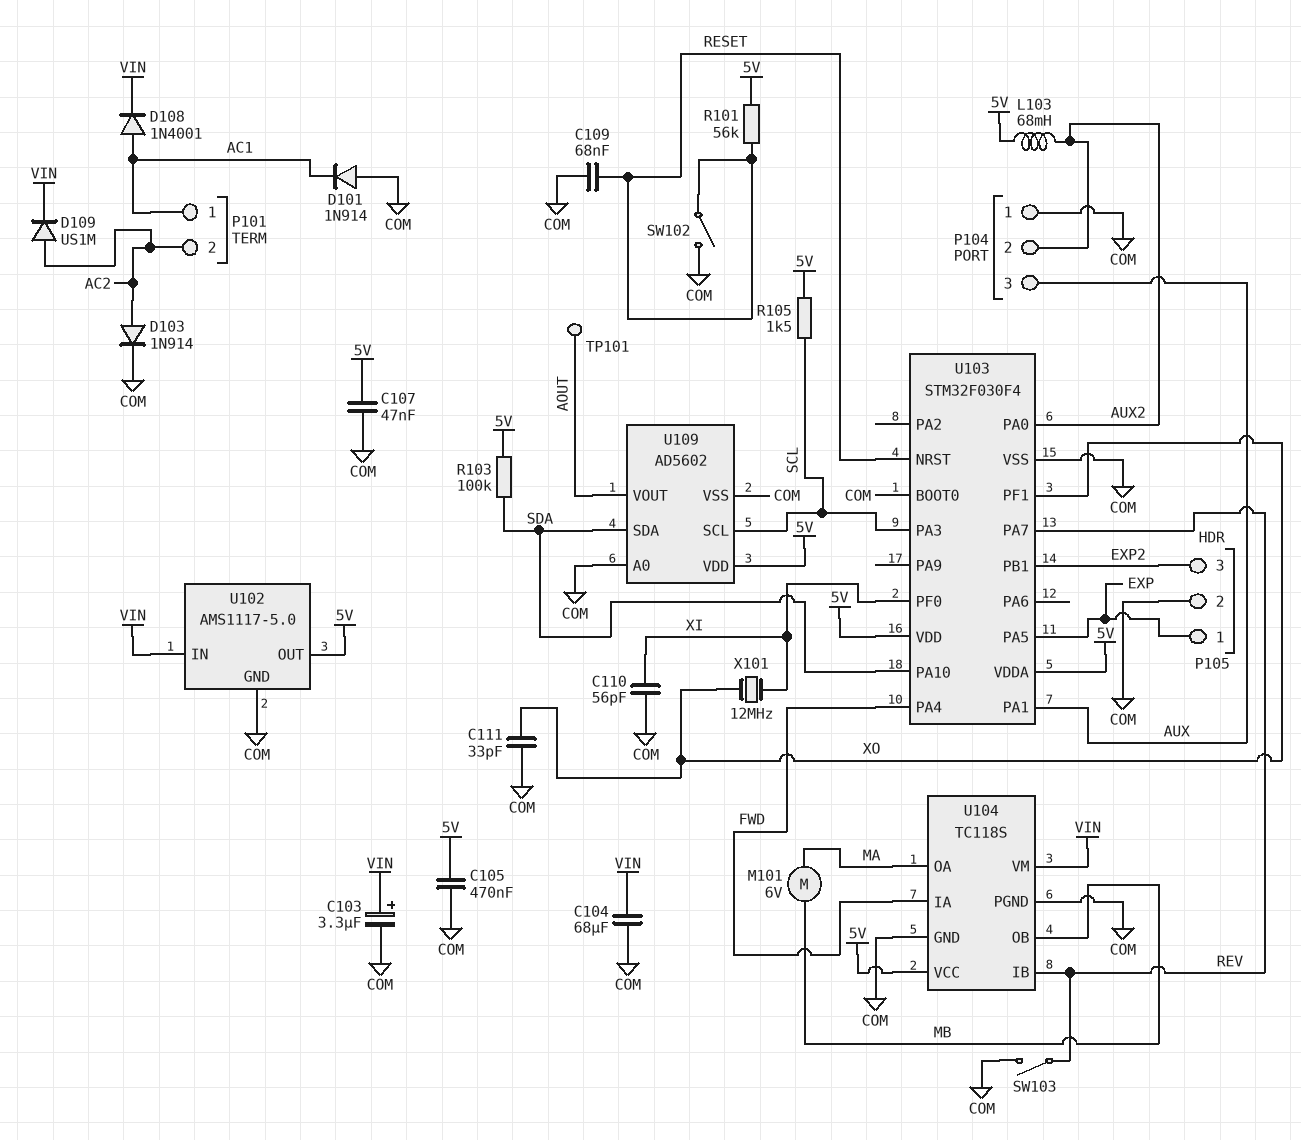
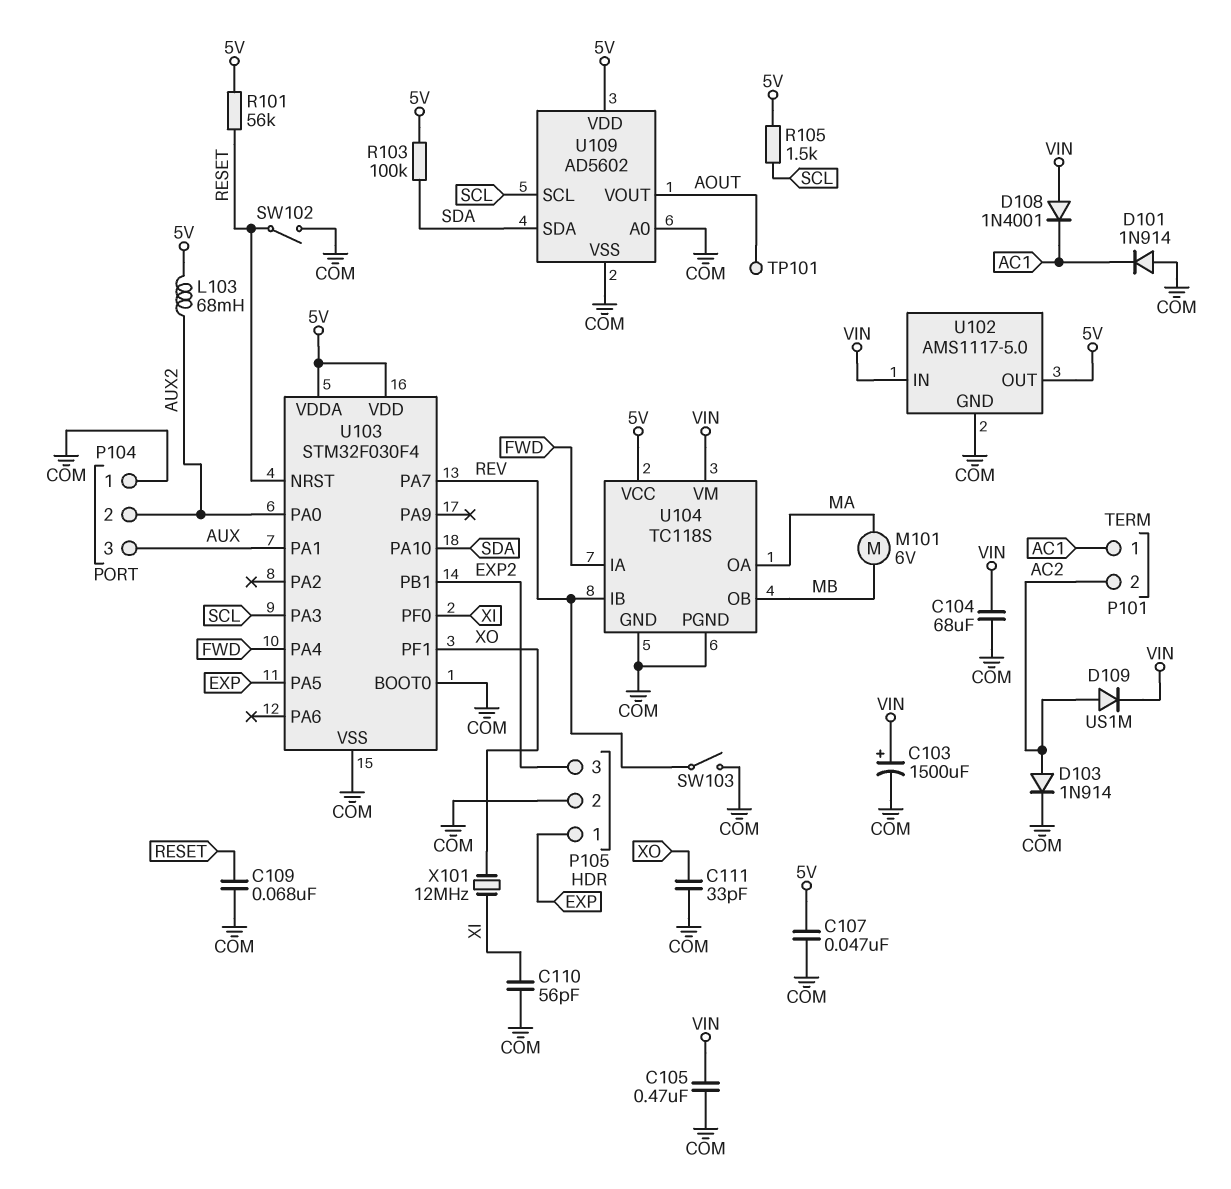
C103: 3.3uF (plus VIN, minus COM) -> 1500uF (plus VIN, minus COM)
C105: 470nF (5V, COM) -> 470nF (COM, VIN)
D108: diode 1N4001 (A AC1, K VIN) -> diode 1N4001 (A VIN, K AC1)

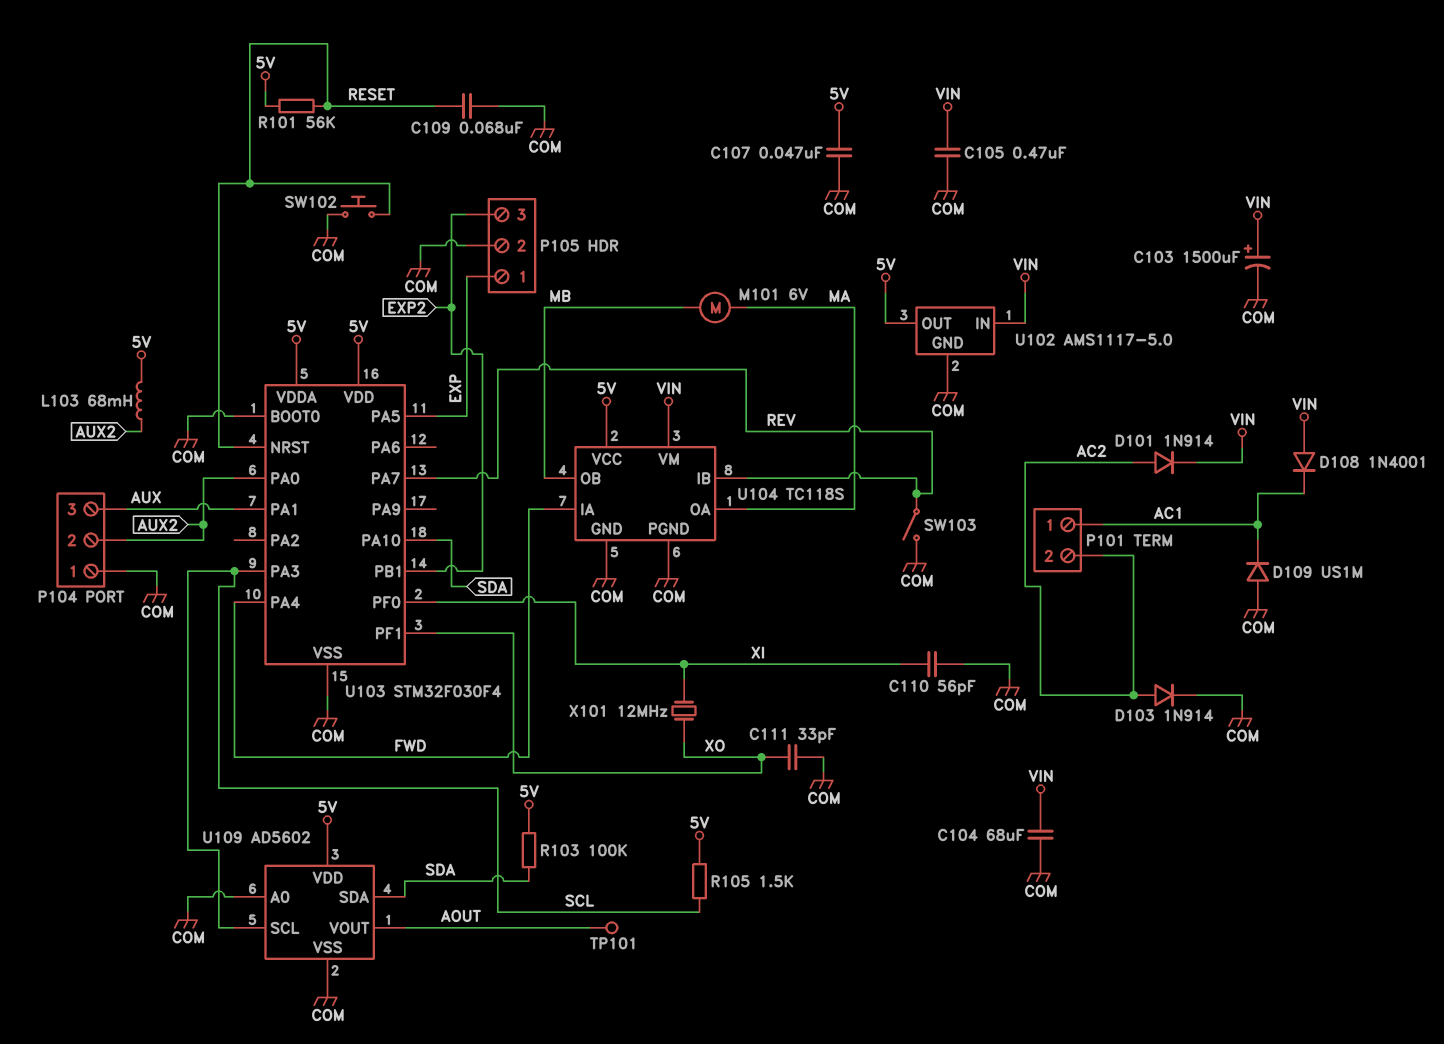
D101: diode 1N914 (A COM, K AC1) -> diode 1N914 (A AC2, K VIN)
D109: diode US1M (A AC2, K VIN) -> diode US1M (A COM, K AC1)
SW102: switch (COM, RESET) -> button (COM, RESET)

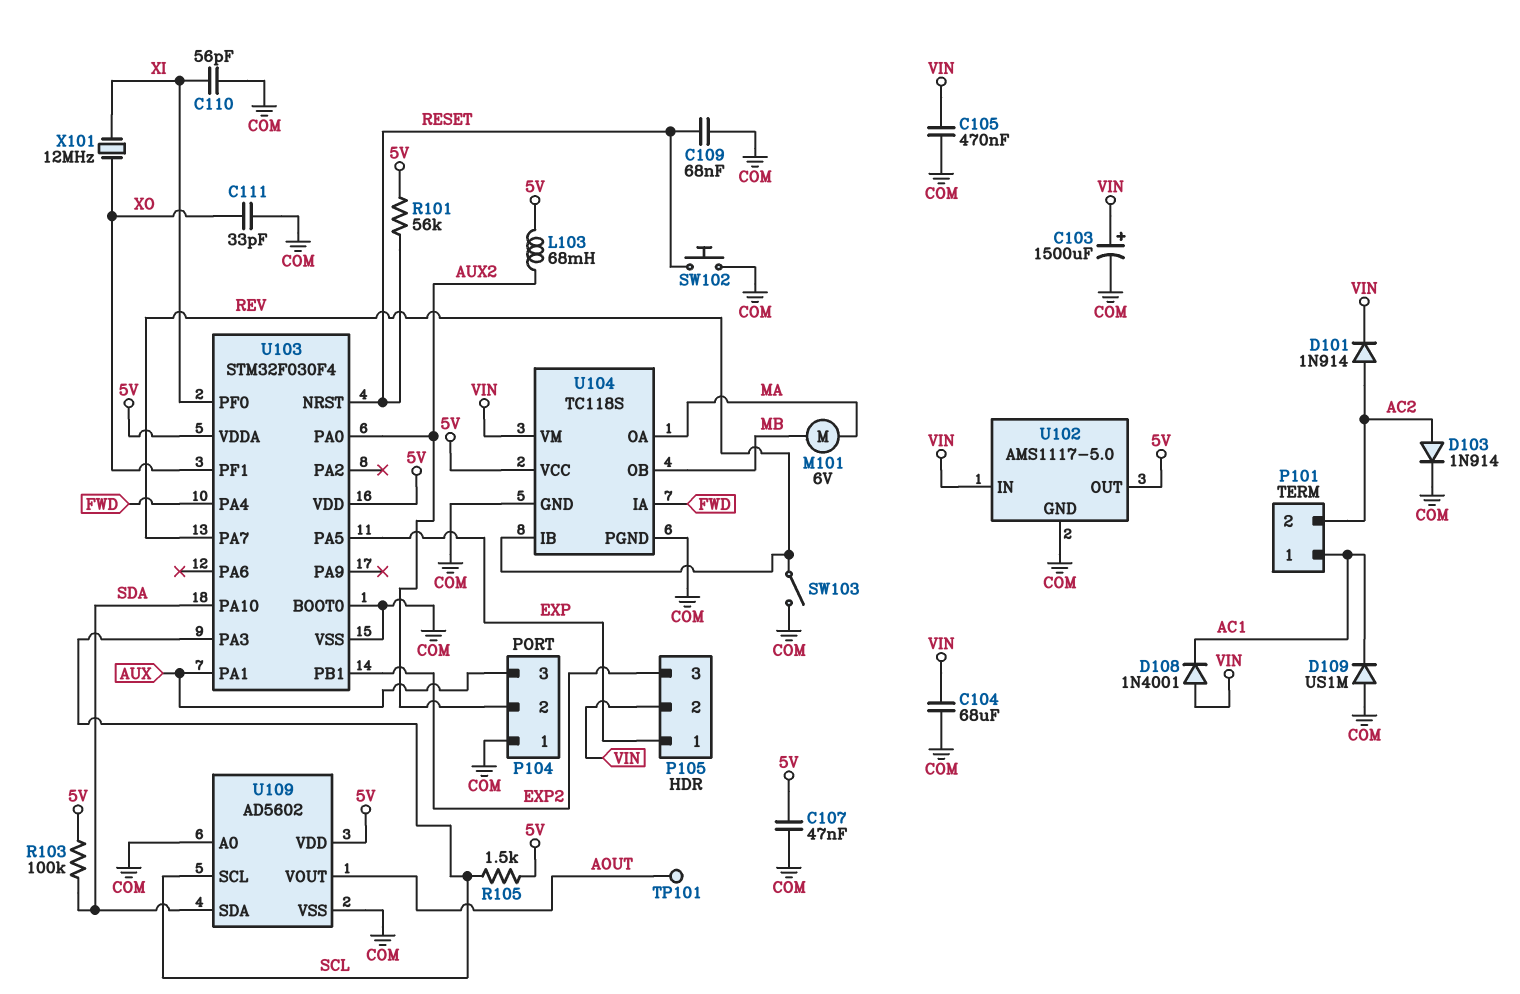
P105 pin 2: COM -> VIN

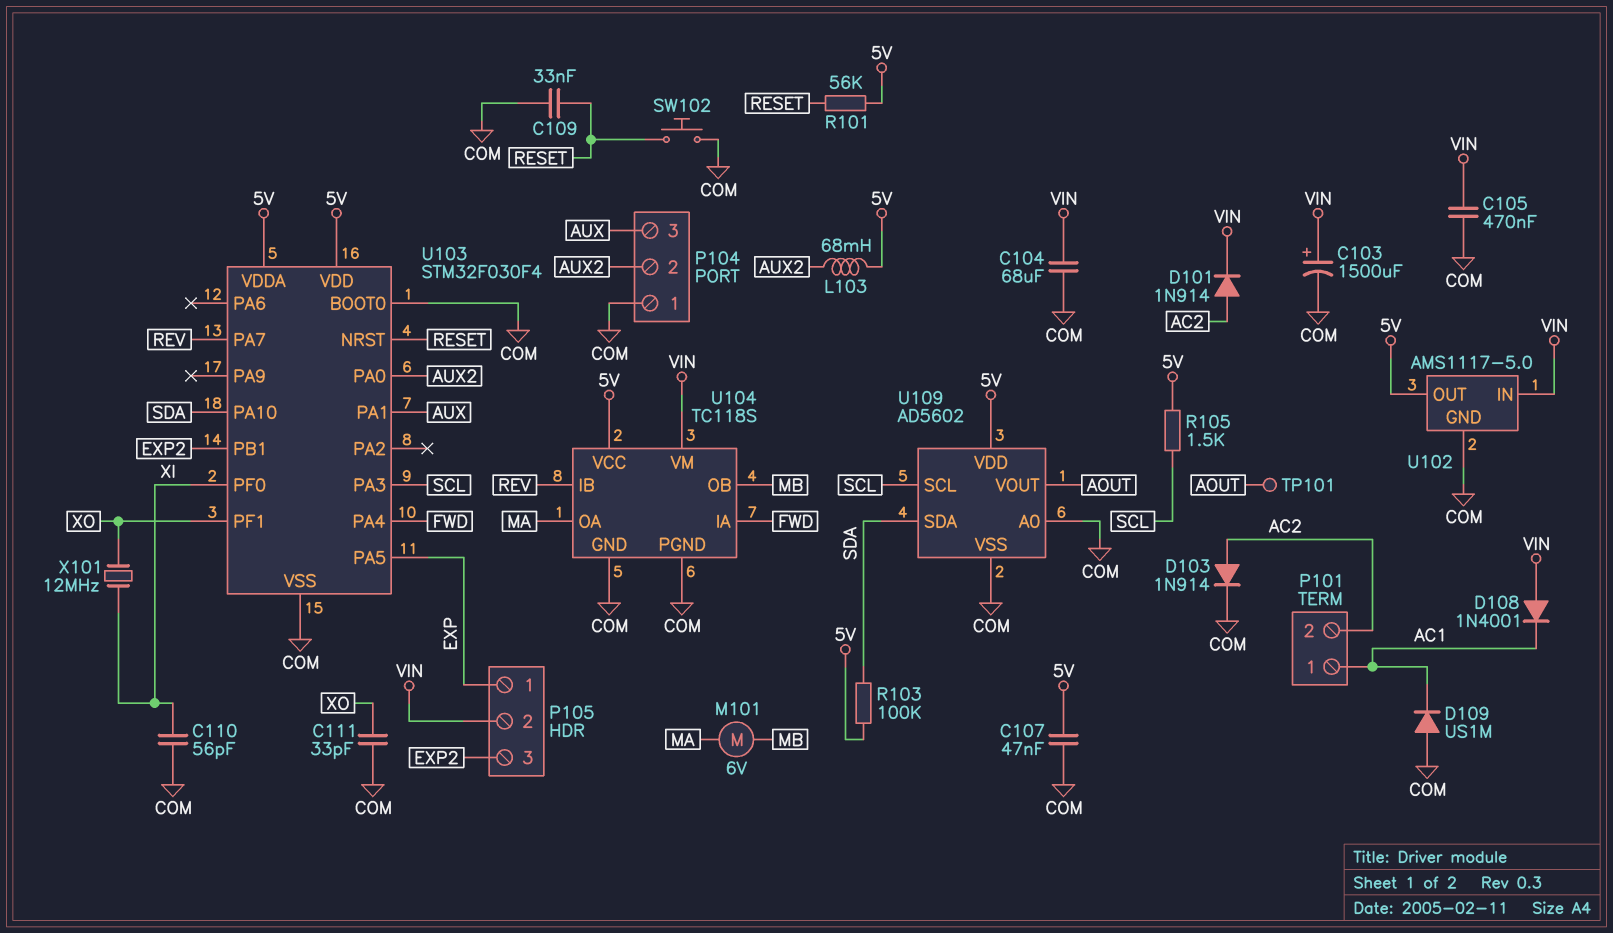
C109: 68nF (COM, RESET) -> 33nF (COM, RESET)
SW103: switch (COM, REV) -> none

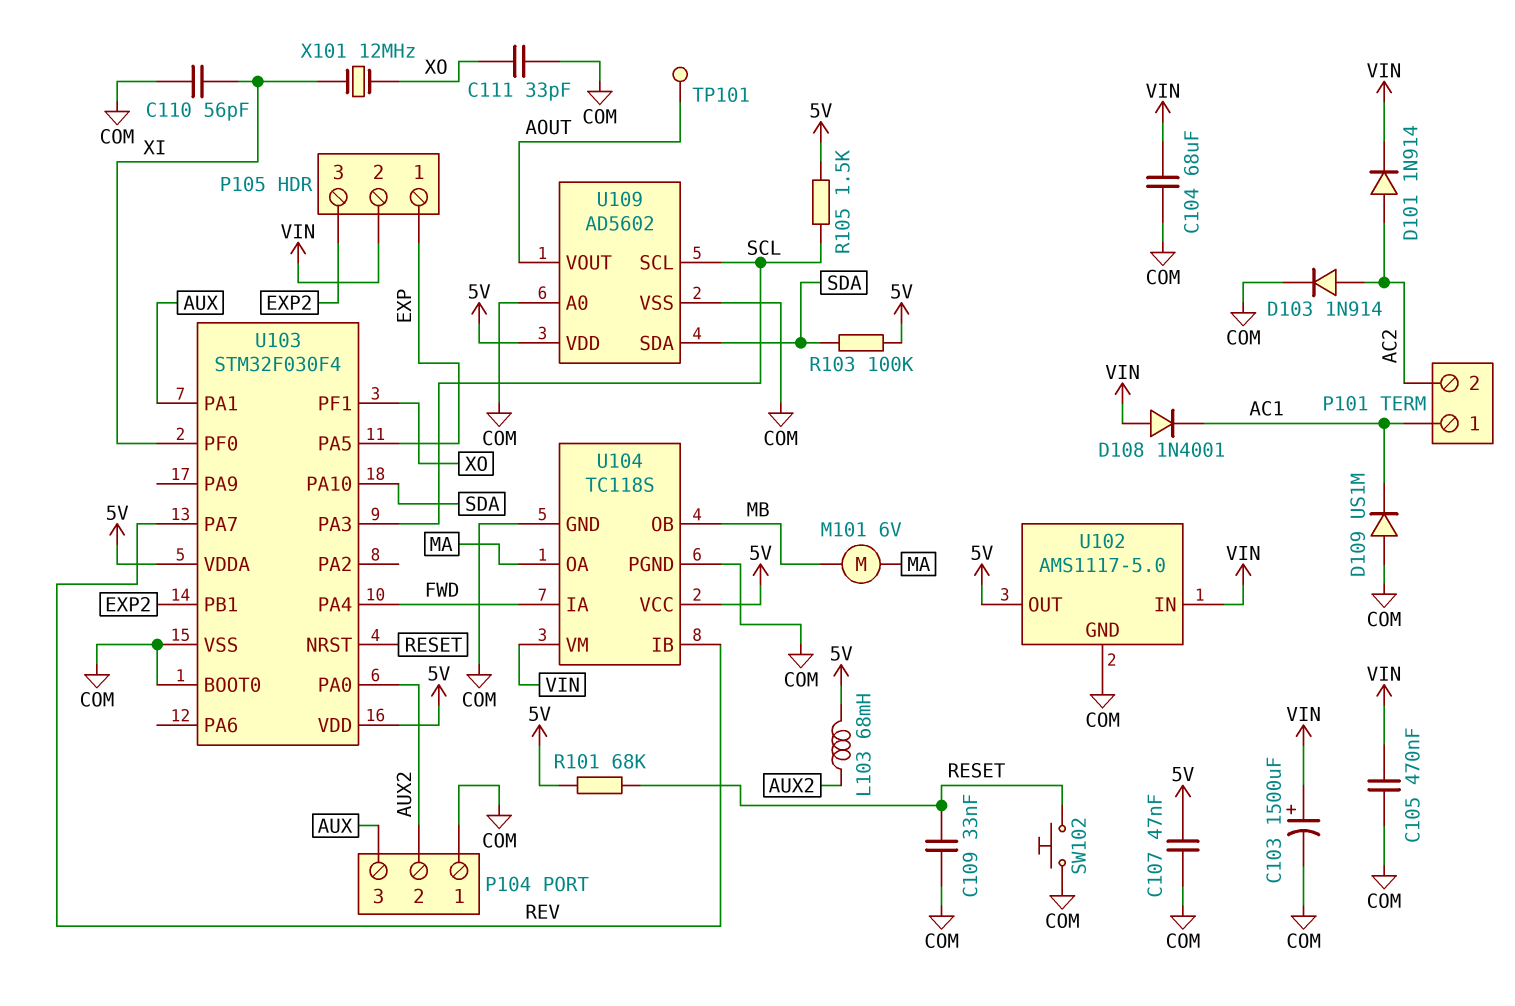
R101: 56k (5V, RESET) -> 68k (5V, RESET)

